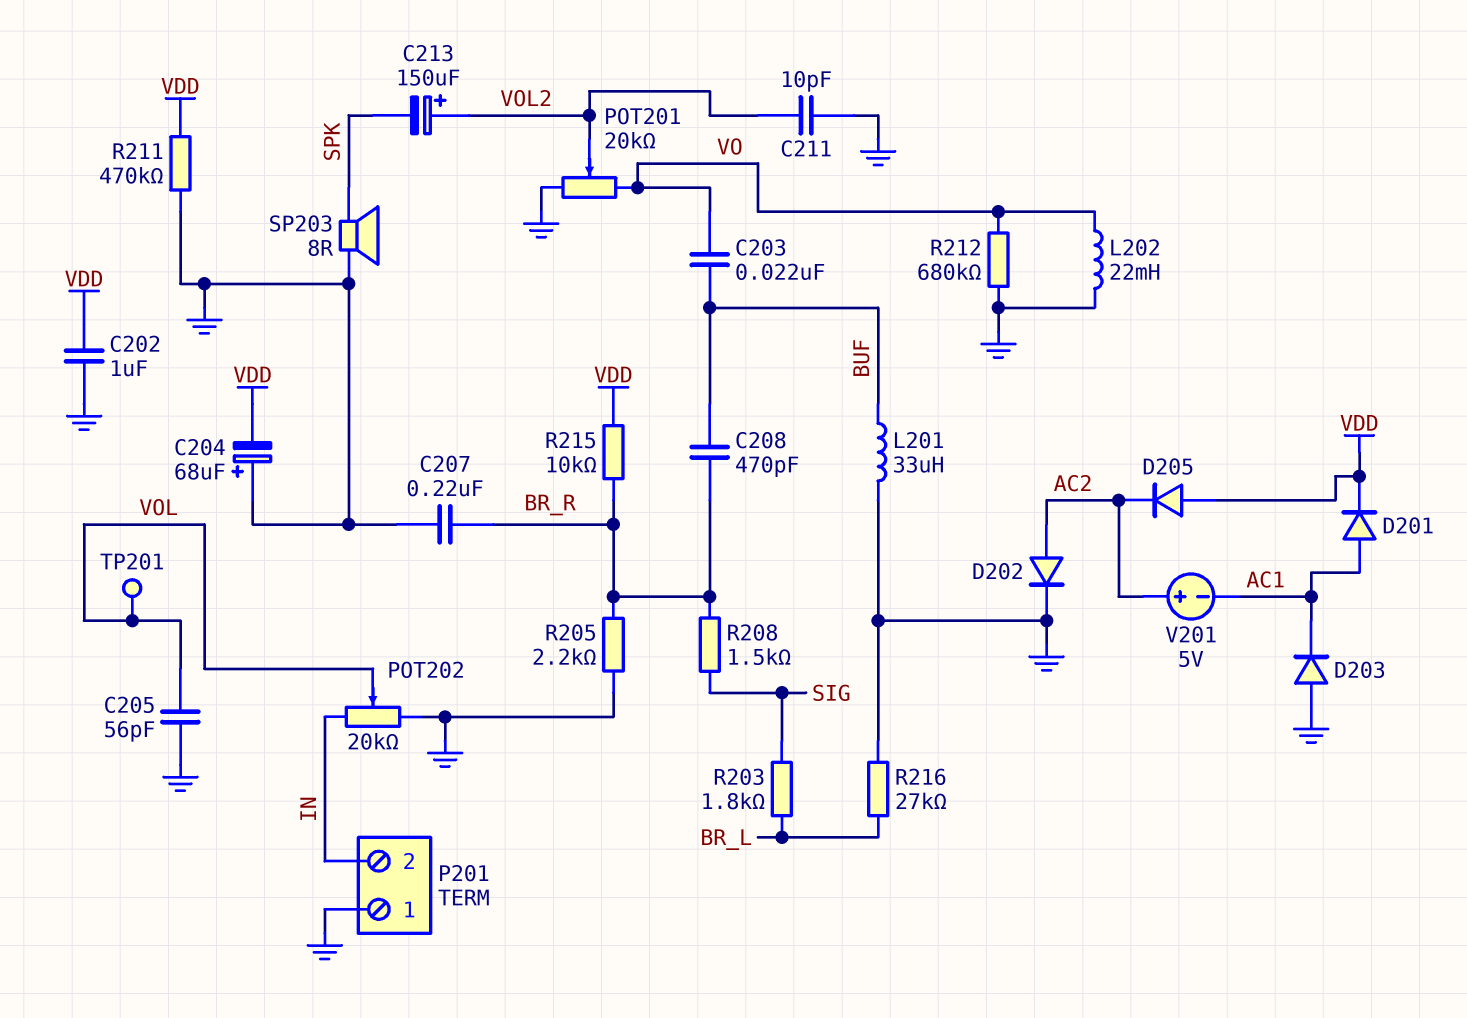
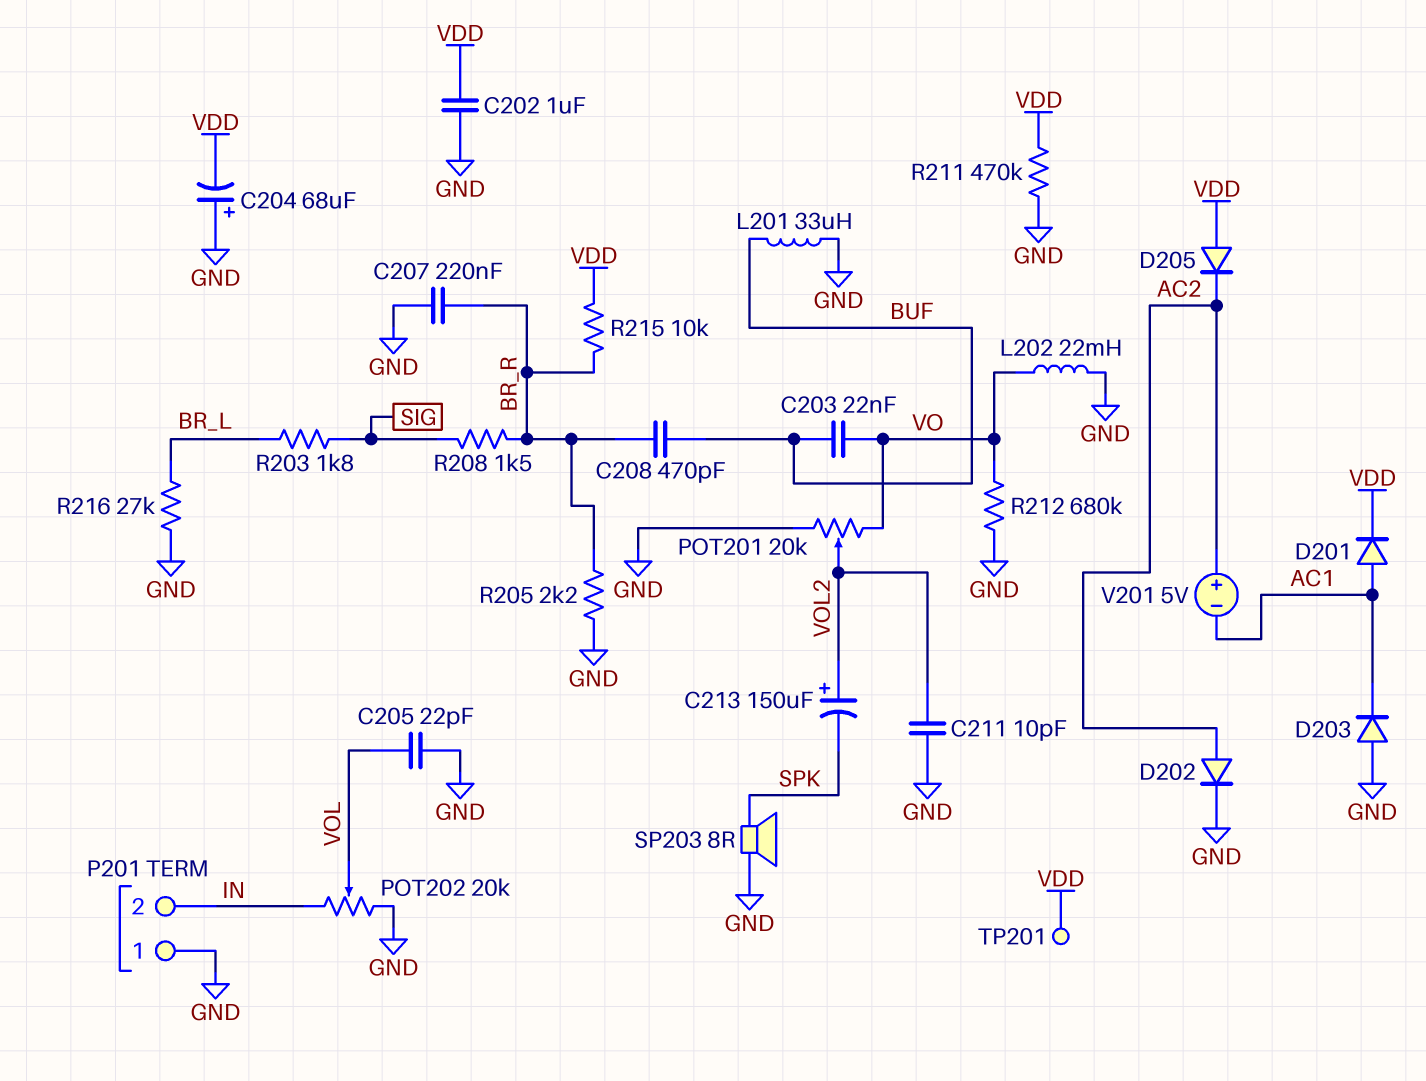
C205: 56pF (GND, VOL) -> 22pF (GND, VOL)
TP201: test point (VOL) -> test point (VDD)

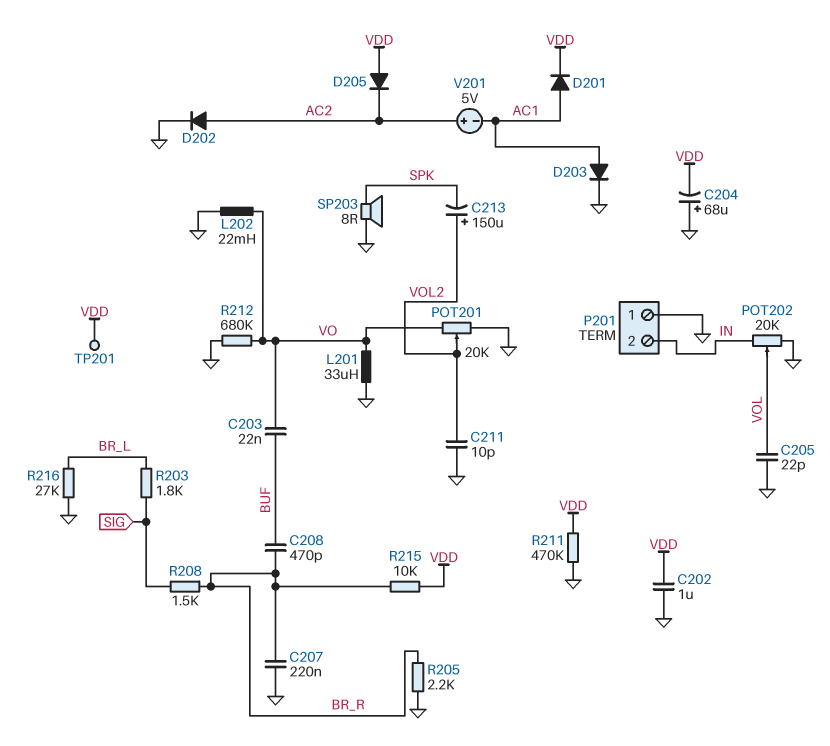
D203: diode (A GND, K AC1) -> diode (A AC1, K GND)
L201: 33uH (BUF, GND) -> 33uH (GND, VO)

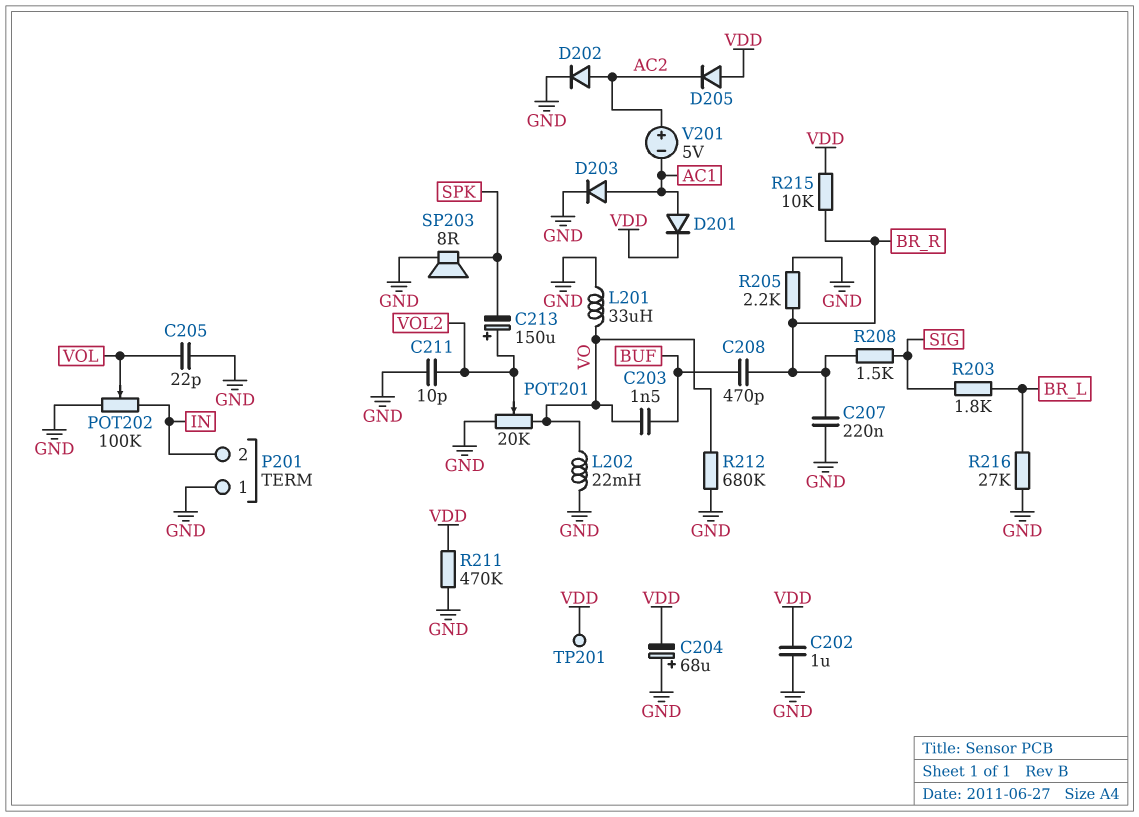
C203: 22nF (BUF, VO) -> 1.5nF (BUF, VO)
POT202: 20k (GND, IN, wiper VOL) -> 100k (GND, IN, wiper VOL)

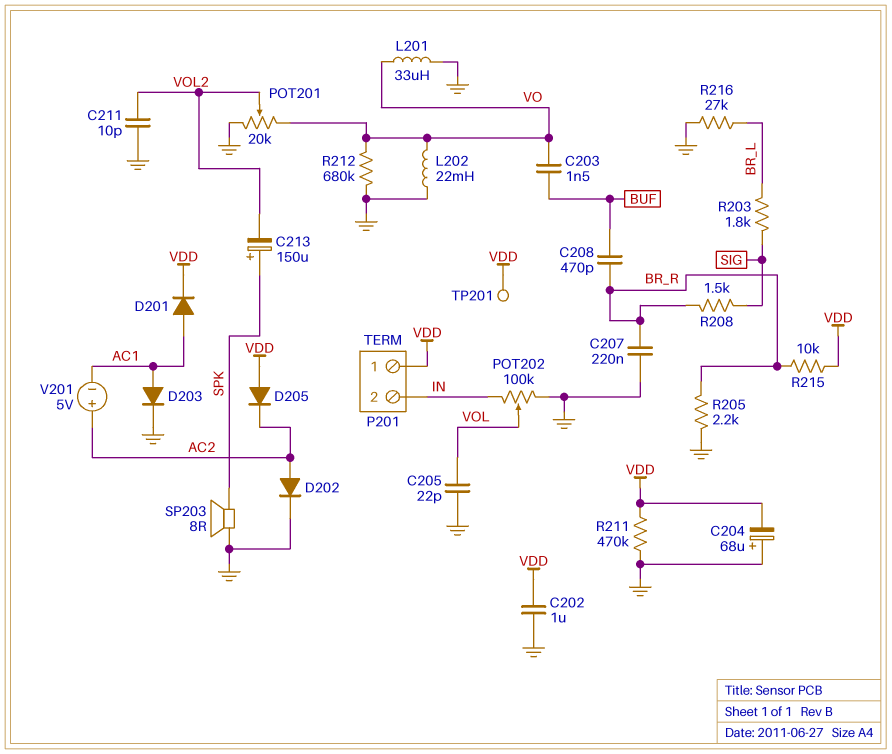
C213: 150uF (plus VOL2, minus SPK) -> 150uF (plus SPK, minus VOL2)
P201 pin 1: GND -> VDD

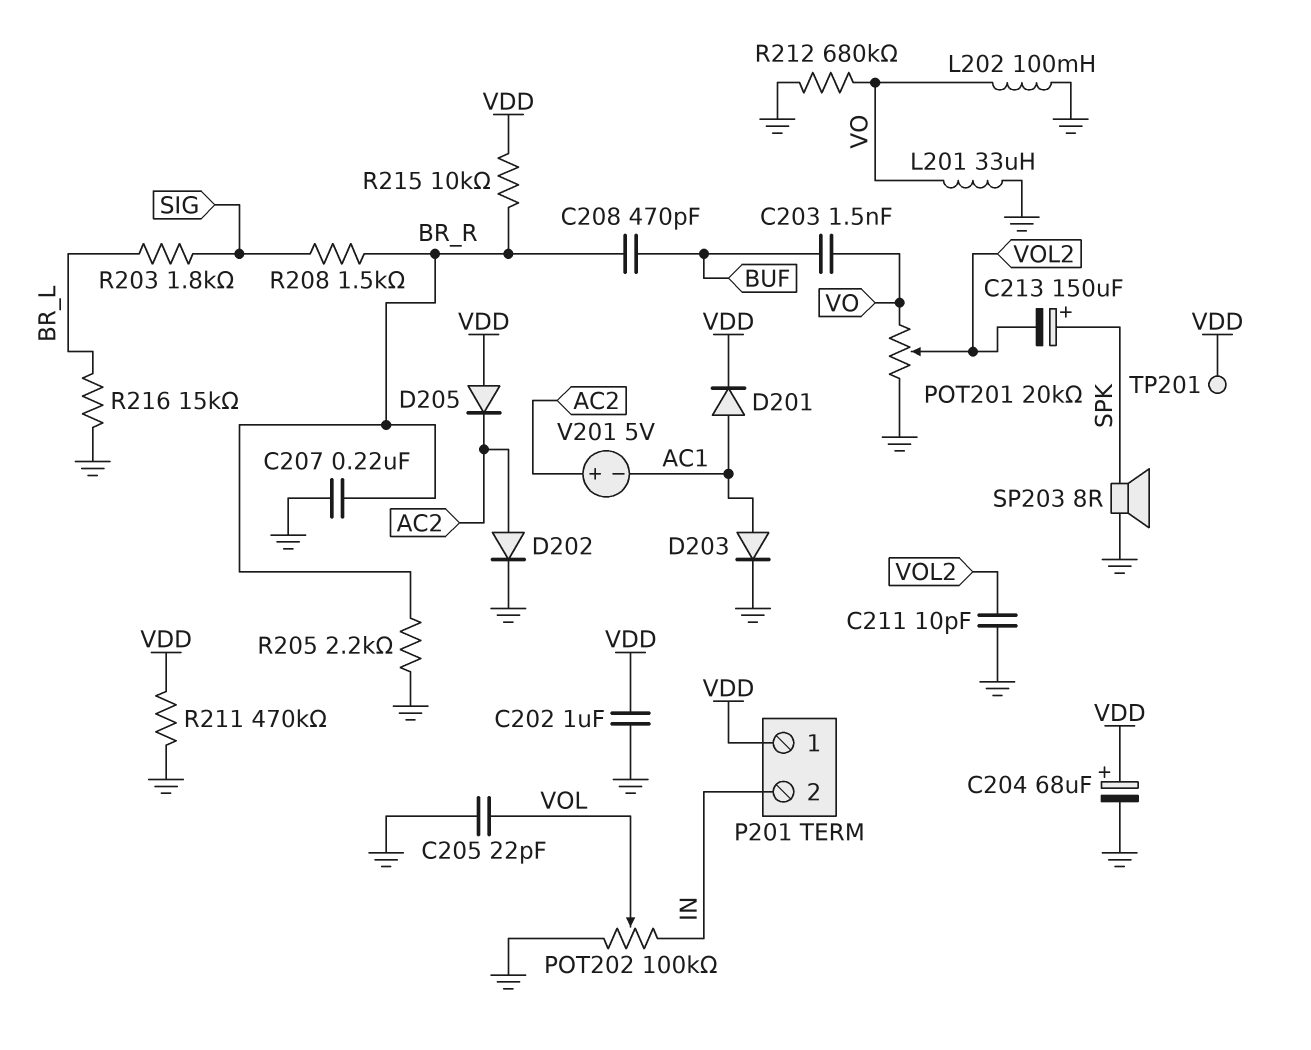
C204: 68uF (plus GND, minus VDD) -> 68uF (plus VDD, minus GND)
L202: 22mH (GND, VO) -> 100mH (GND, VO)
R216: 27k (BR_L, GND) -> 15k (BR_L, GND)

